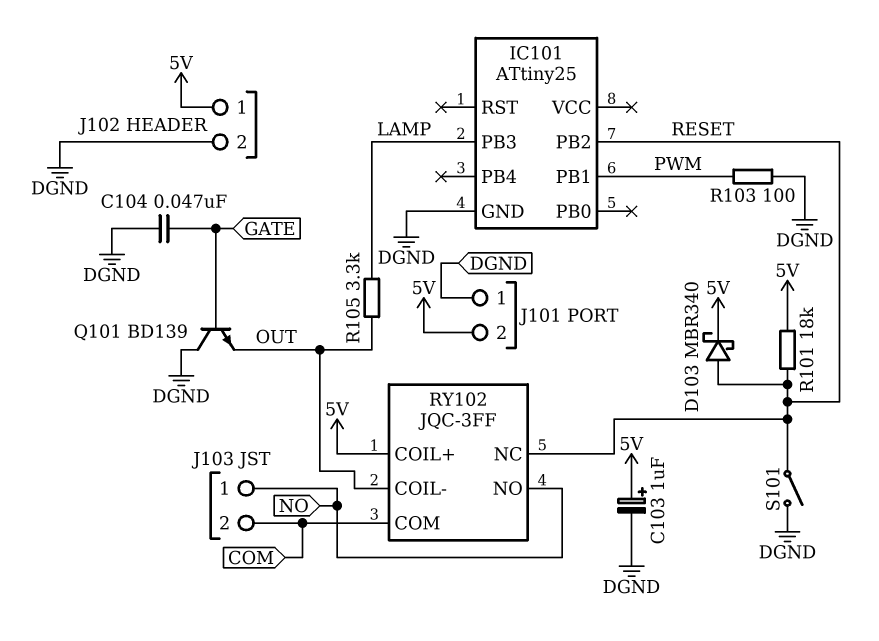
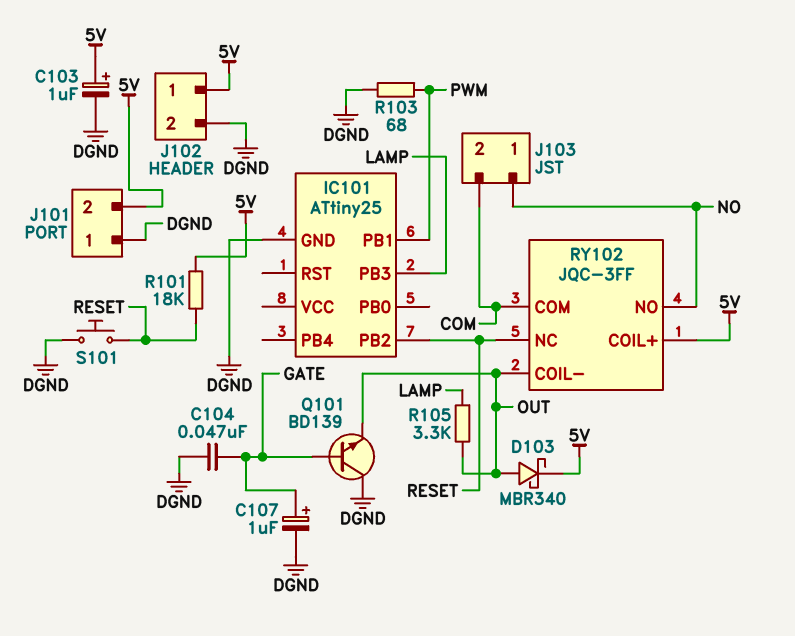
C107: none -> 1uF (plus GATE, minus DGND)
D103: schottky MBR340 (A RESET, K 5V) -> schottky MBR340 (A OUT, K 5V)
R103: 100 (DGND, PWM) -> 68 (DGND, PWM)
S101: switch (DGND, RESET) -> button (DGND, RESET)

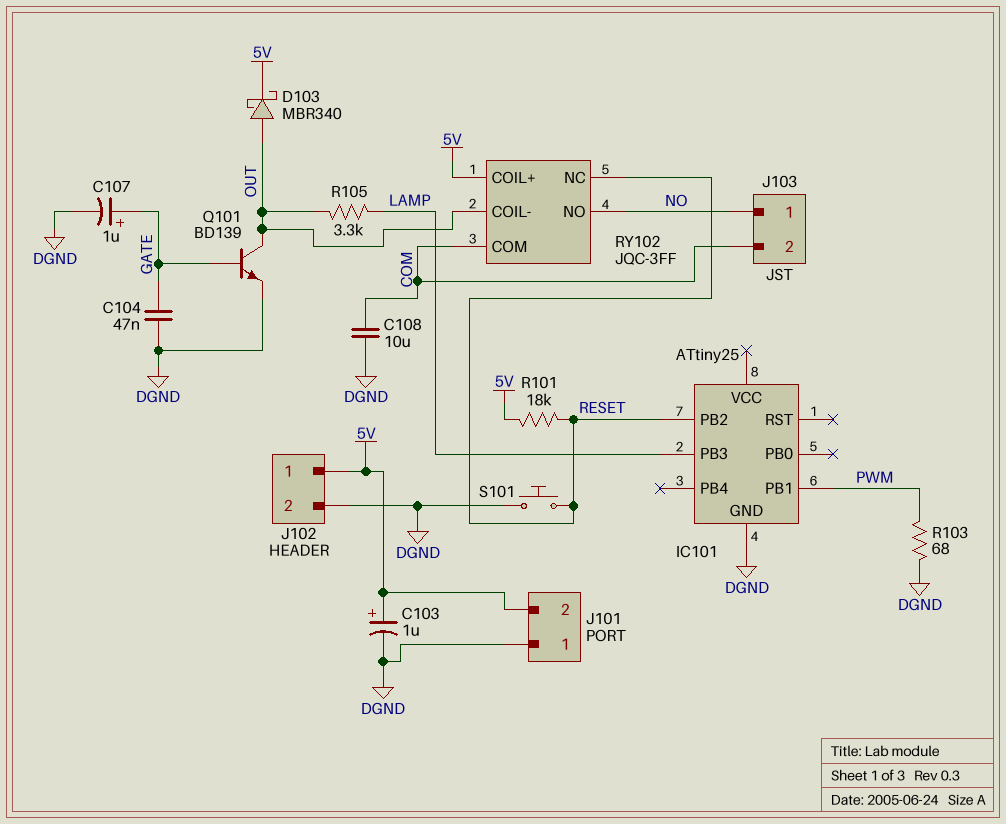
C108: none -> 10uF (COM, DGND)
Q101: NPN BD139 (B GATE, C DGND, E OUT) -> NPN BD139 (B GATE, C OUT, E DGND)

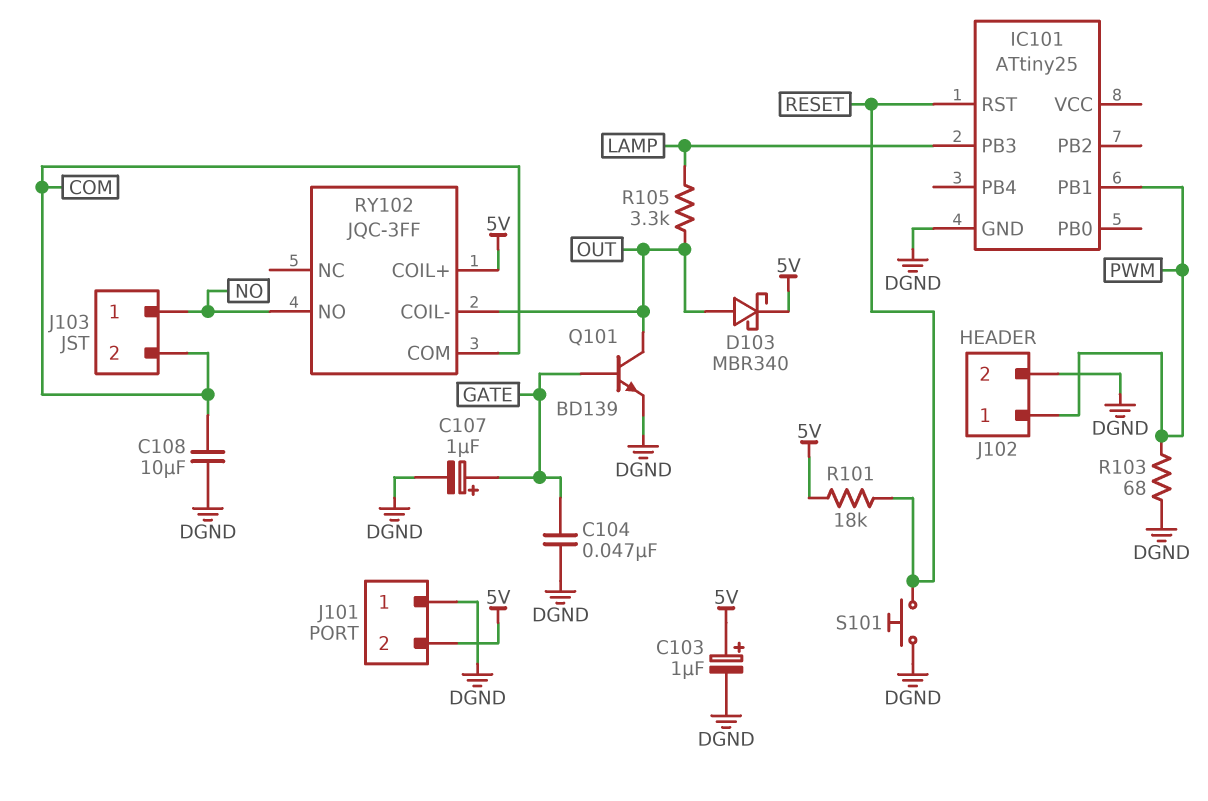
IC101 pin PB2: RESET -> none
IC101 pin RST: none -> RESET
J102 pin 1: 5V -> PWM
RY102 pin NC: RESET -> none

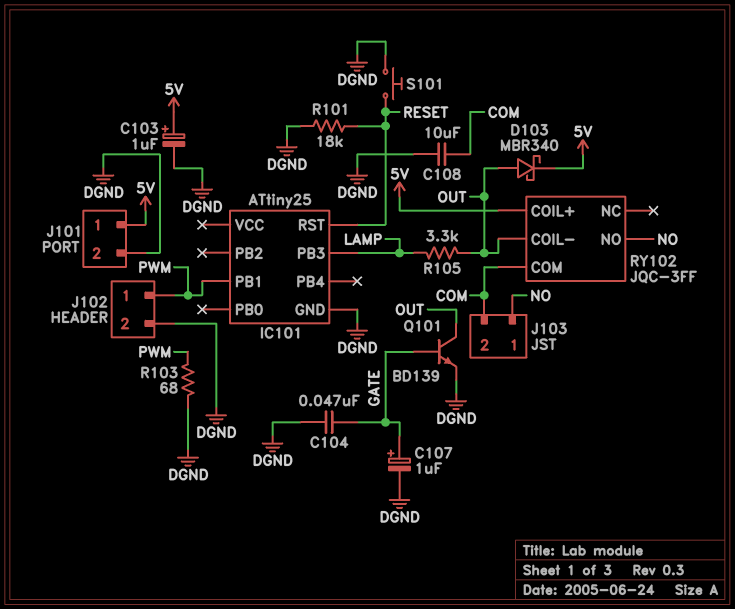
J101 pin 1: DGND -> 5V
J101 pin 2: 5V -> DGND
R101: 18k (5V, RESET) -> 18k (DGND, RESET)

